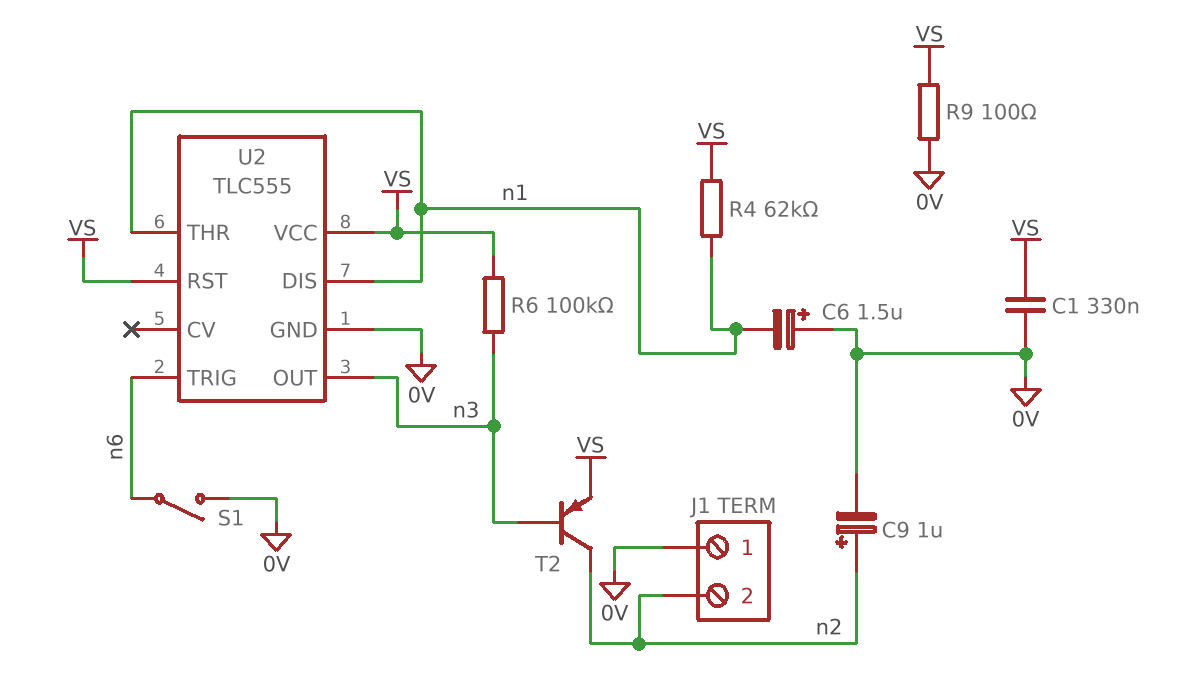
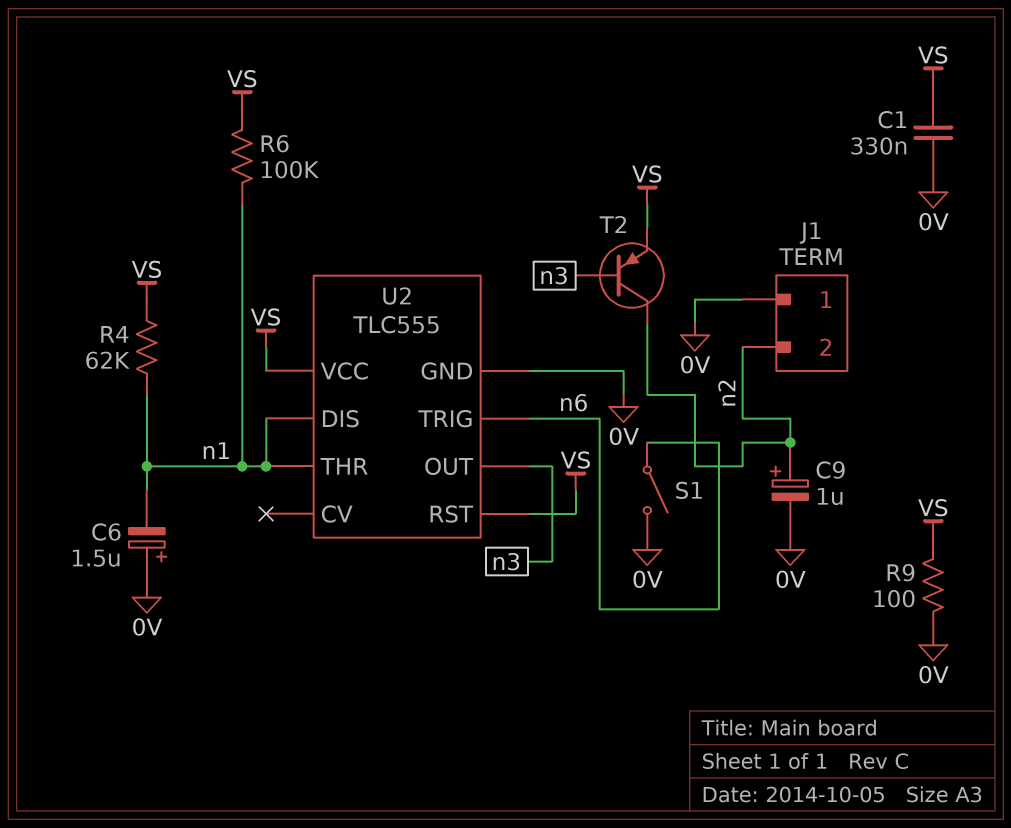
R6: 100k (VS, n3) -> 100k (VS, n1)

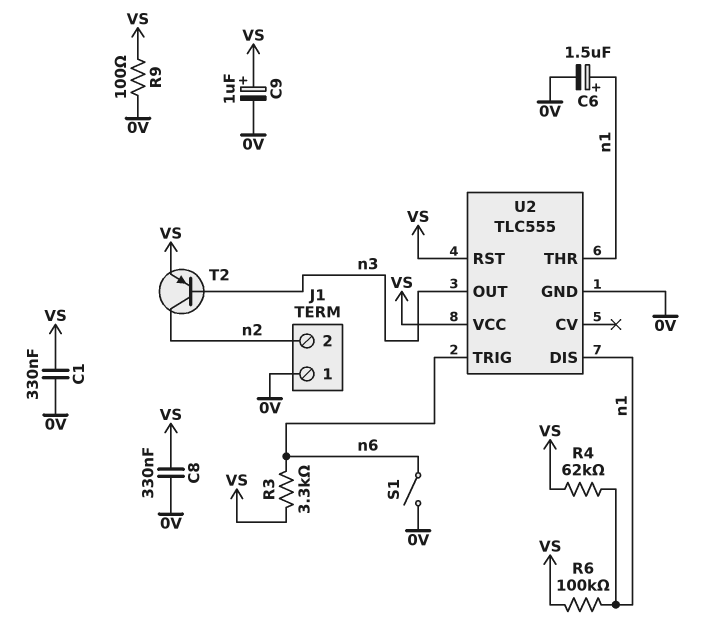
C6: 1.5uF (plus 0V, minus n1) -> 1.5uF (plus n1, minus 0V)
C8: none -> 330nF (0V, VS)
C9: 1uF (plus n2, minus 0V) -> 1uF (plus VS, minus 0V)
R3: none -> 3.3k (VS, n6)

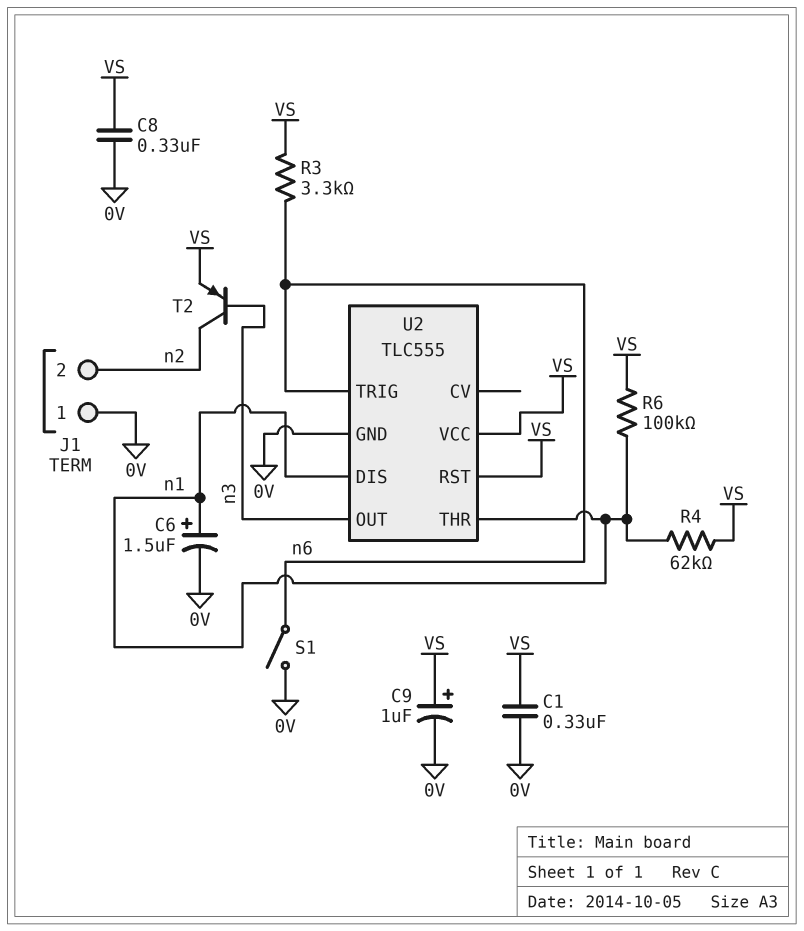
R9: 100 (0V, VS) -> none

